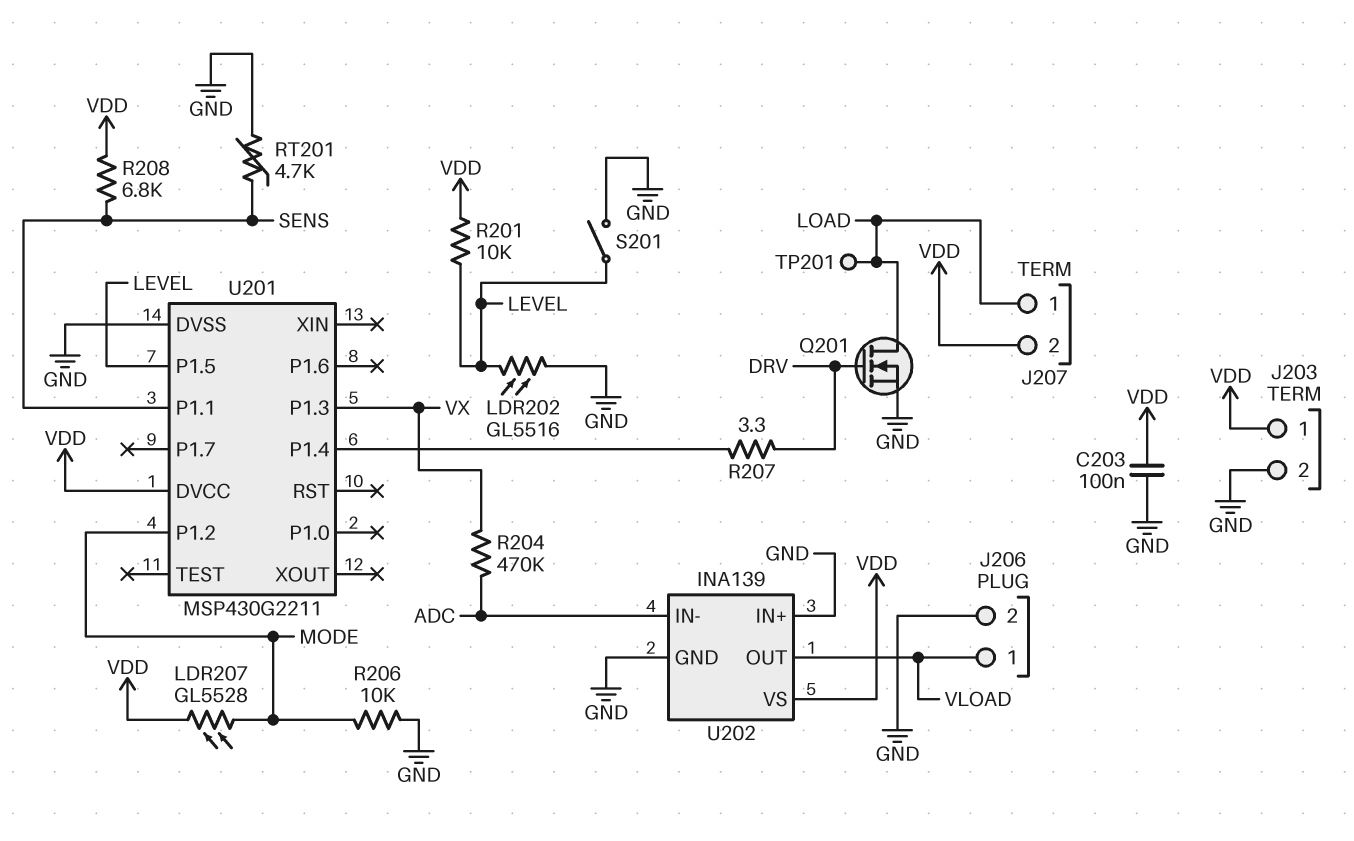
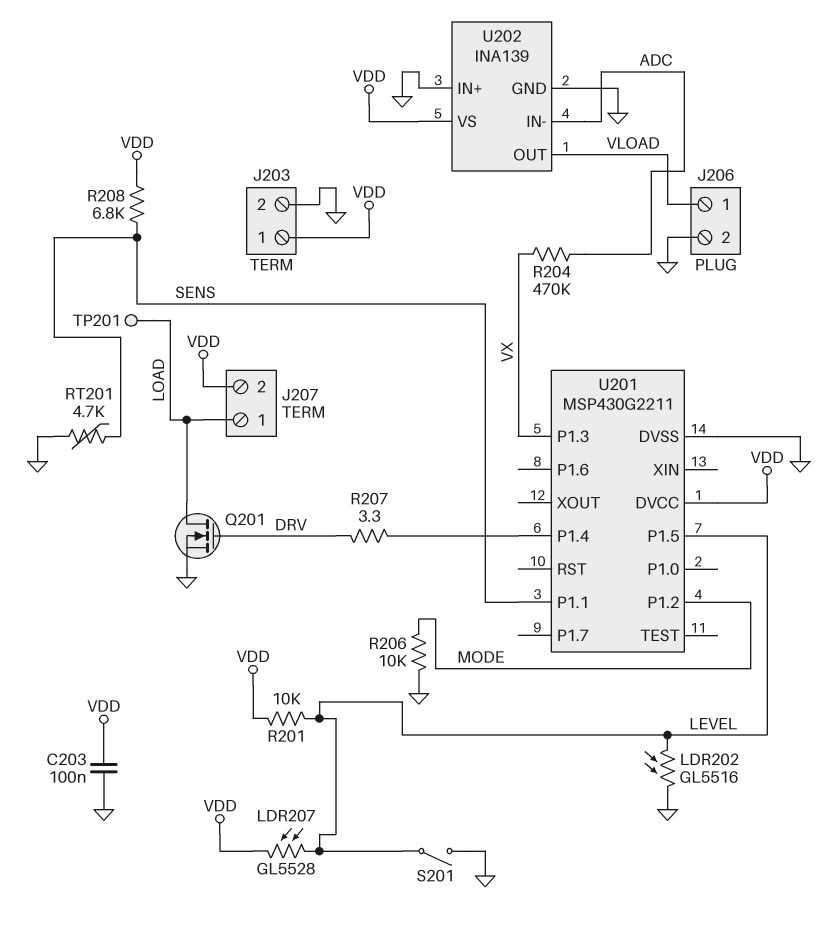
LDR207: GL5528 (MODE, VDD) -> GL5528 (LEVEL, VDD)

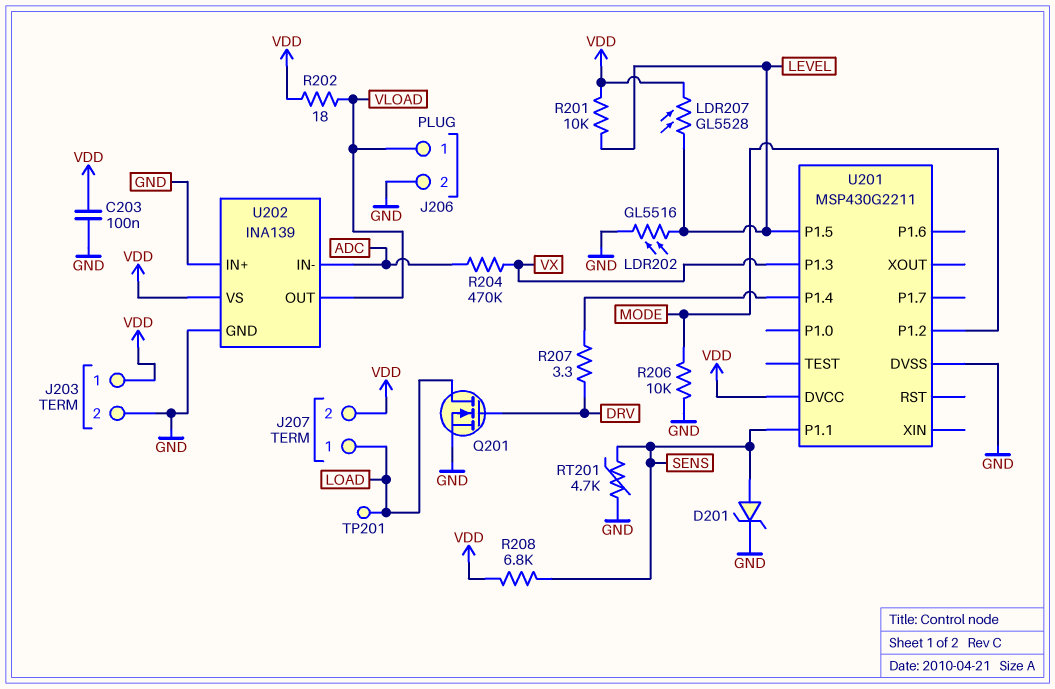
D201: none -> zener (A SENS, K GND)
R202: none -> 18 (VDD, VLOAD)
S201: switch (GND, LEVEL) -> none

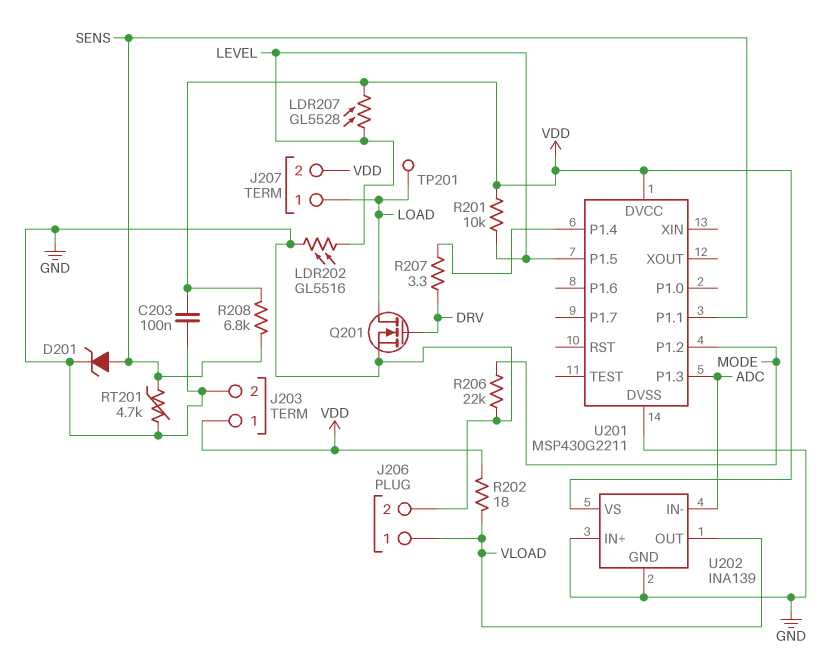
R204: 470k (ADC, VX) -> none
R206: 10k (GND, MODE) -> 22k (GND, MODE)
U201 pin P1.3: VX -> ADC

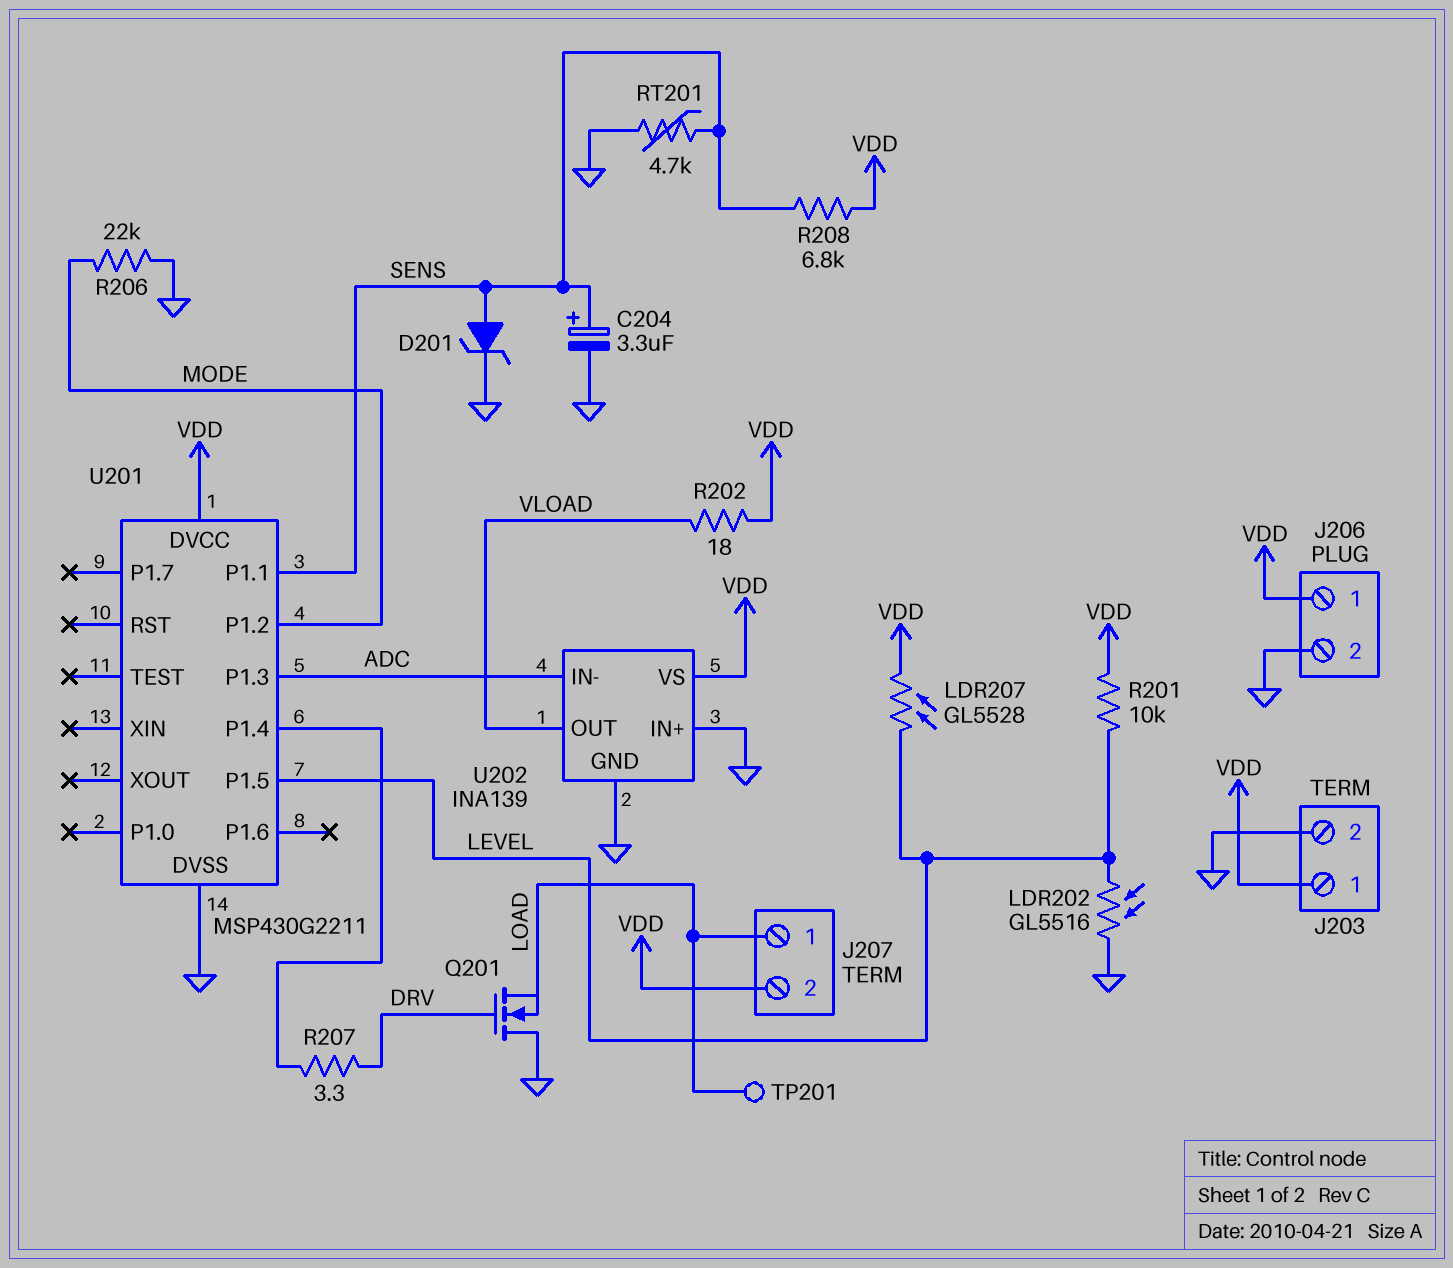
C203: 100nF (GND, VDD) -> none
C204: none -> 3.3uF (plus SENS, minus GND)
J206 pin 1: VLOAD -> VDD
Q201: NMOS (G DRV, D LOAD, S GND) -> NMOS (G DRV, D GND, S LOAD)

